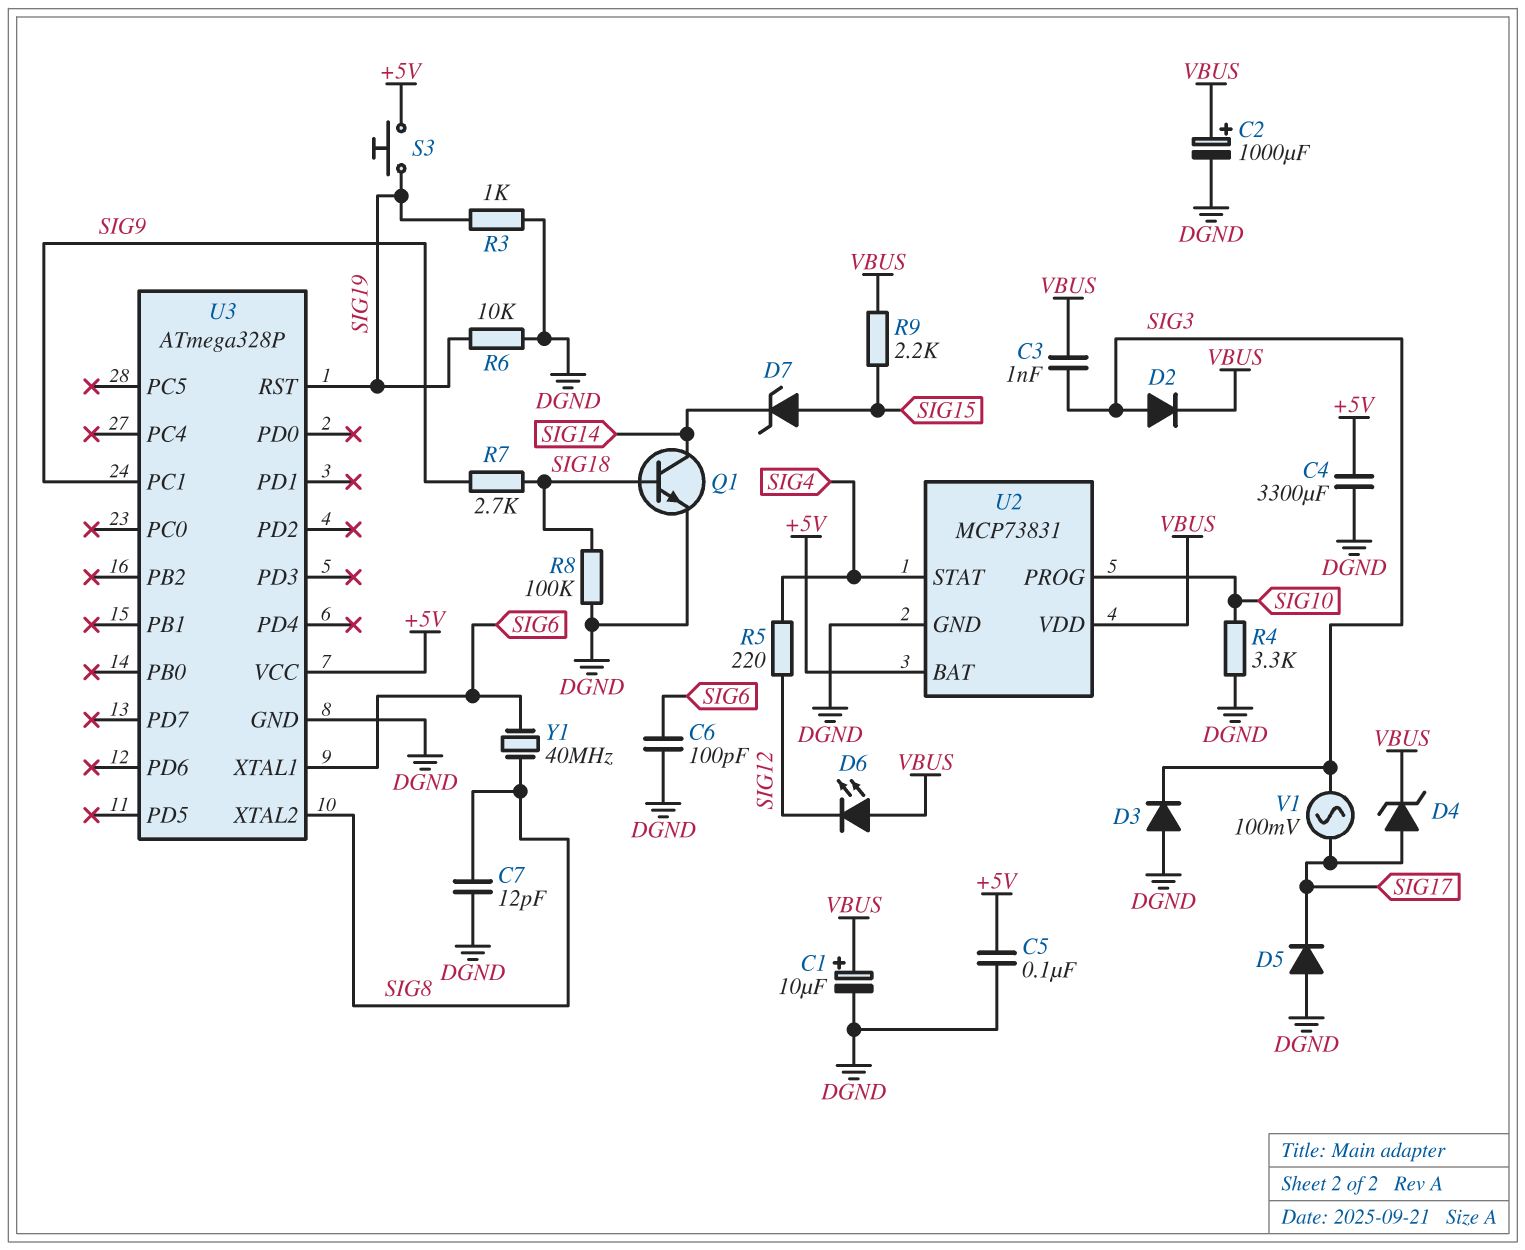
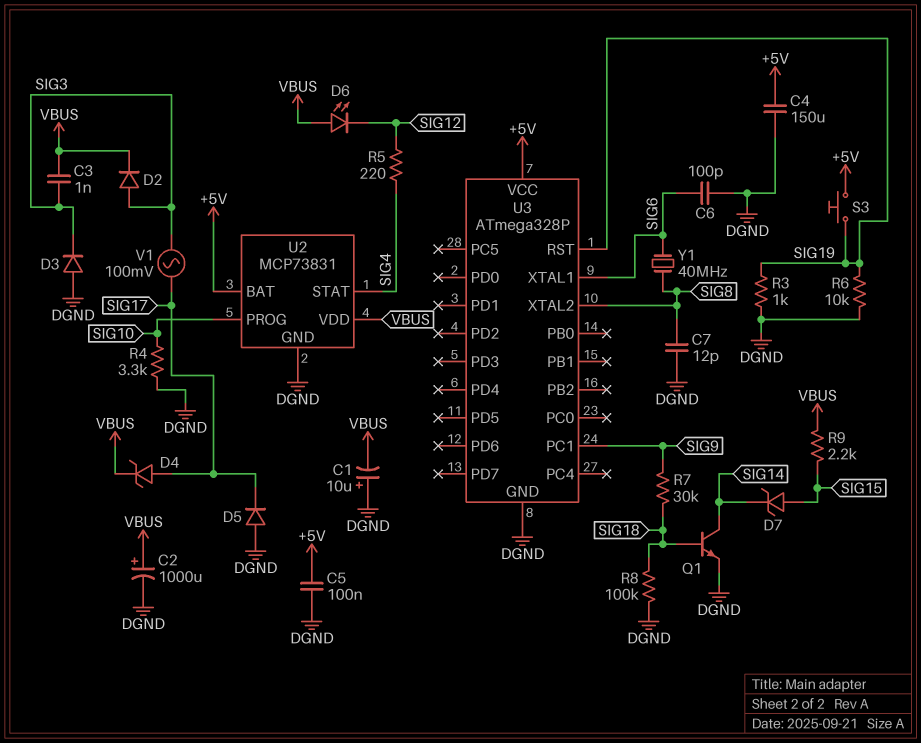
C1: 10uF (plus VBUS, minus DGND) -> 10uF (plus DGND, minus VBUS)
C4: 3300uF (+5V, DGND) -> 150uF (+5V, DGND)
R7: 2.7k (SIG9, SIG18) -> 30k (SIG9, SIG18)

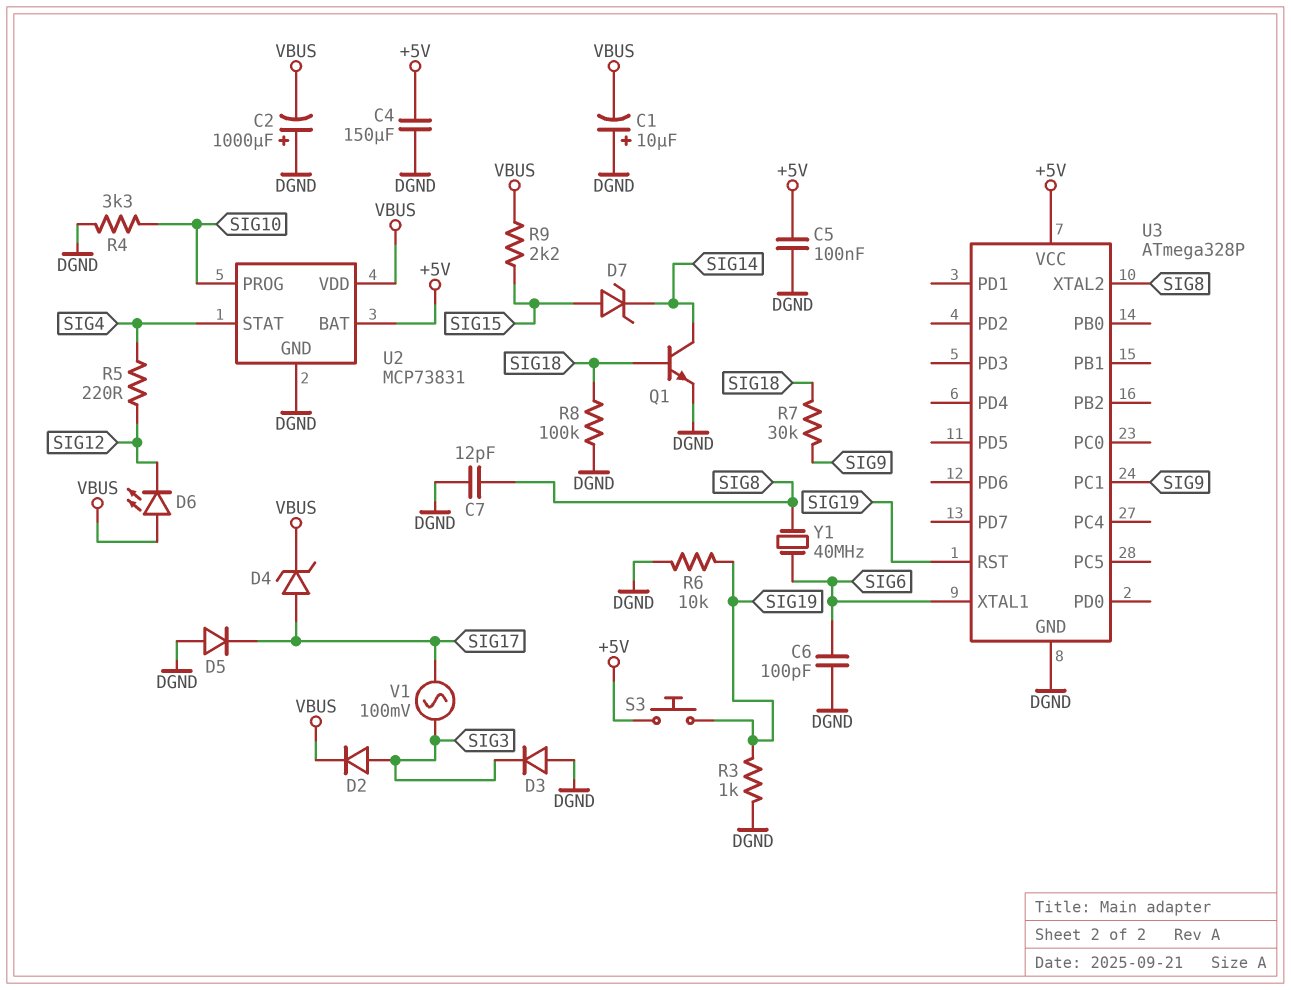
C2: 1000uF (plus VBUS, minus DGND) -> 1000uF (plus DGND, minus VBUS)
C3: 1nF (SIG3, VBUS) -> none

